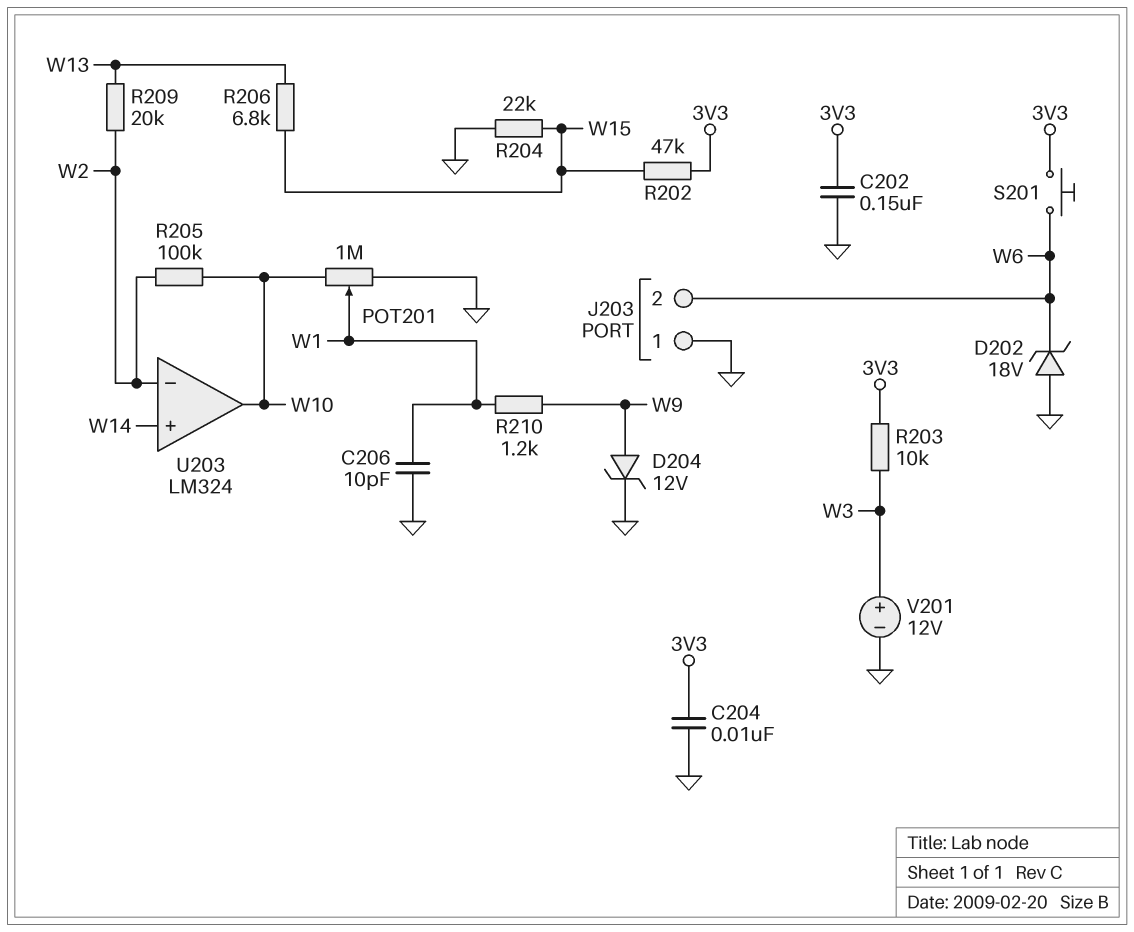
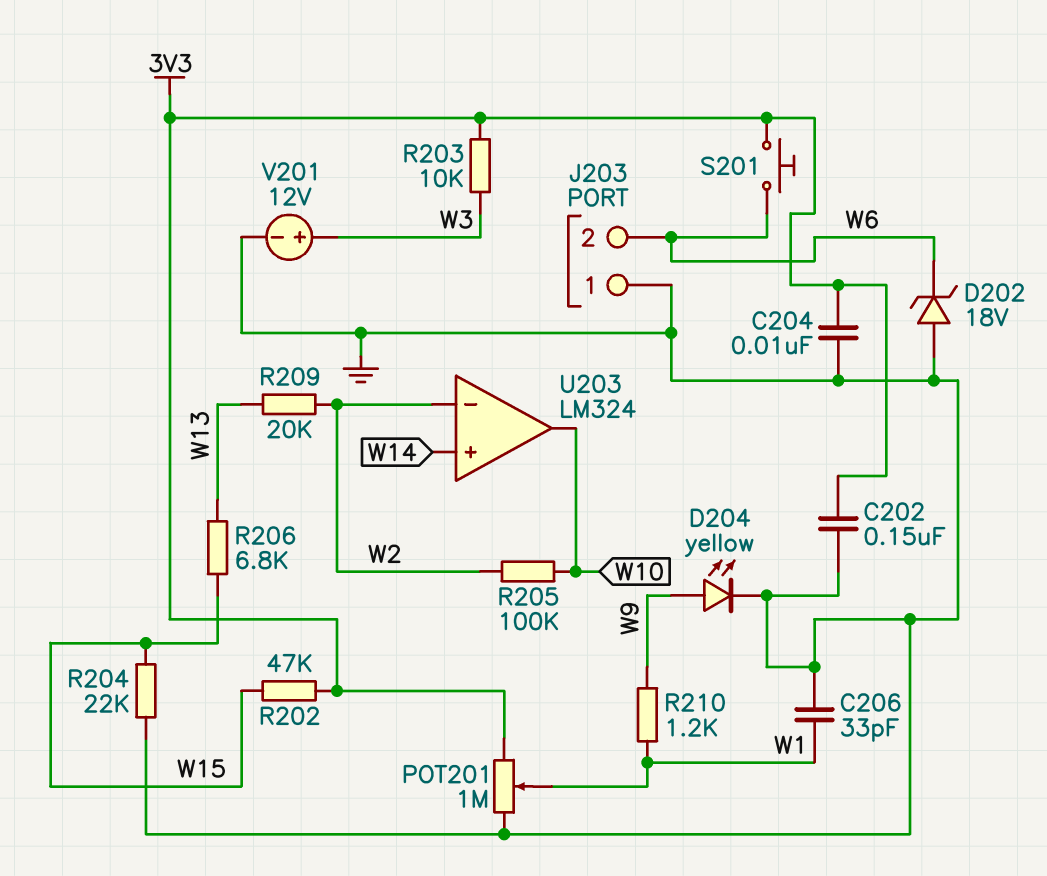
C206: 10pF (GND, W1) -> 33pF (GND, W1)
D204: zener 12V (A W9, K GND) -> LED yellow (A W9, K GND)
POT201: 1M (GND, W10, wiper W1) -> 1M (3V3, GND, wiper W1)

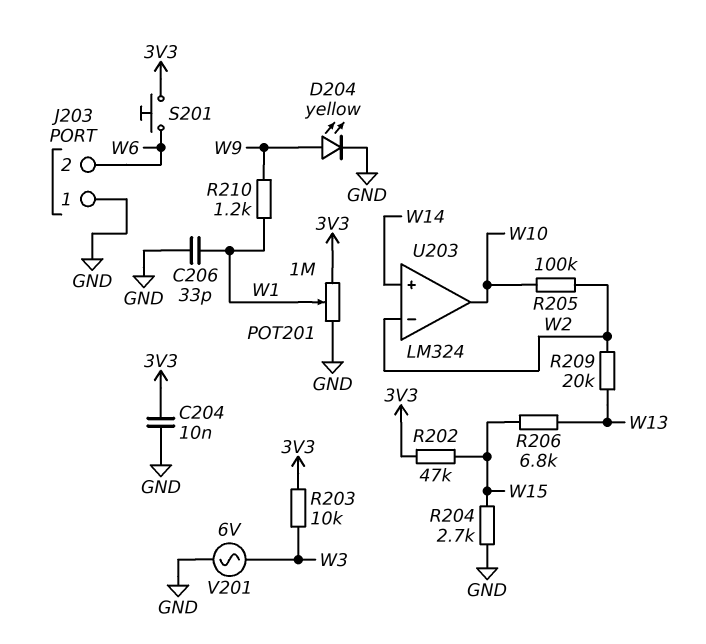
C202: 150nF (3V3, GND) -> none
D202: zener 18V (A GND, K W6) -> none
R204: 22k (GND, W15) -> 2.7k (GND, W15)
V201: 12V (plus W3, minus GND) -> AC 6V (GND, W3)

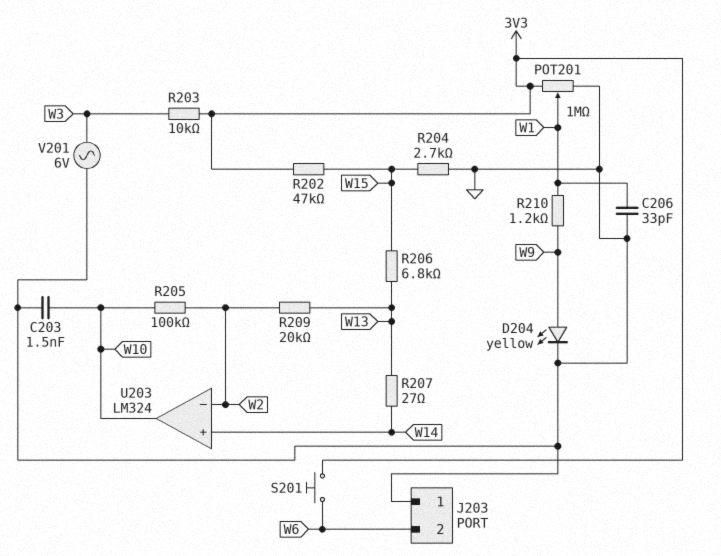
C203: none -> 1.5nF (GND, W10)
C204: 10nF (3V3, GND) -> none
R207: none -> 27 (W13, W14)

